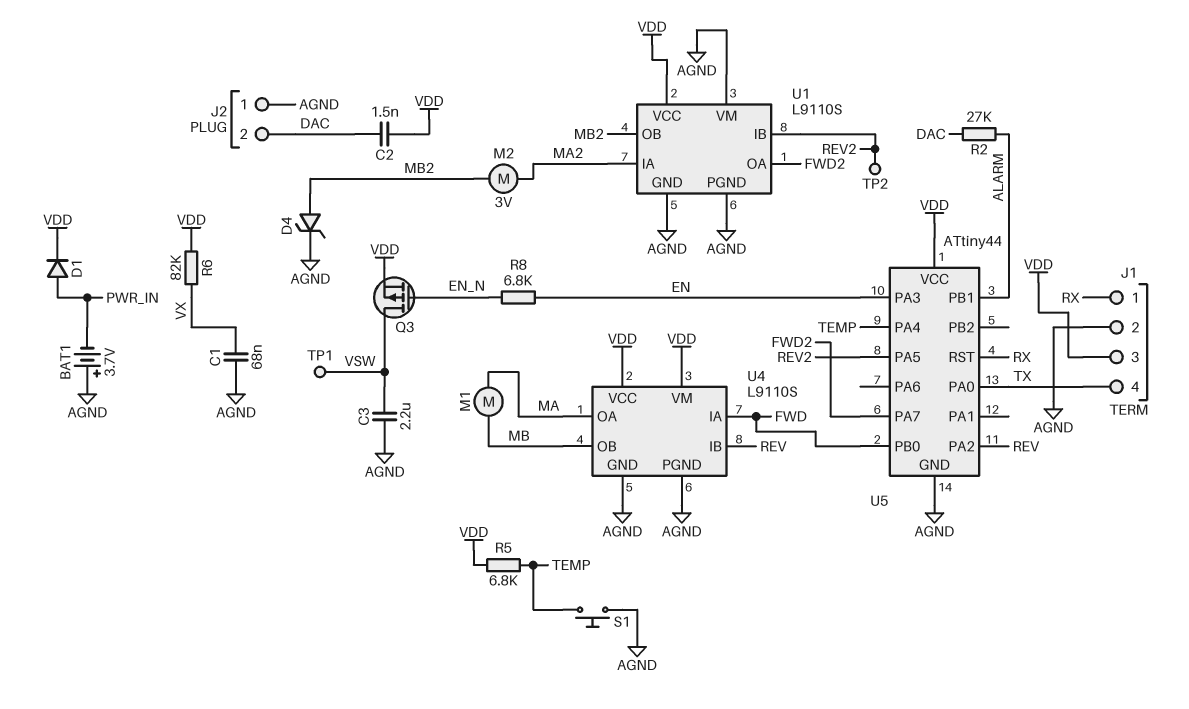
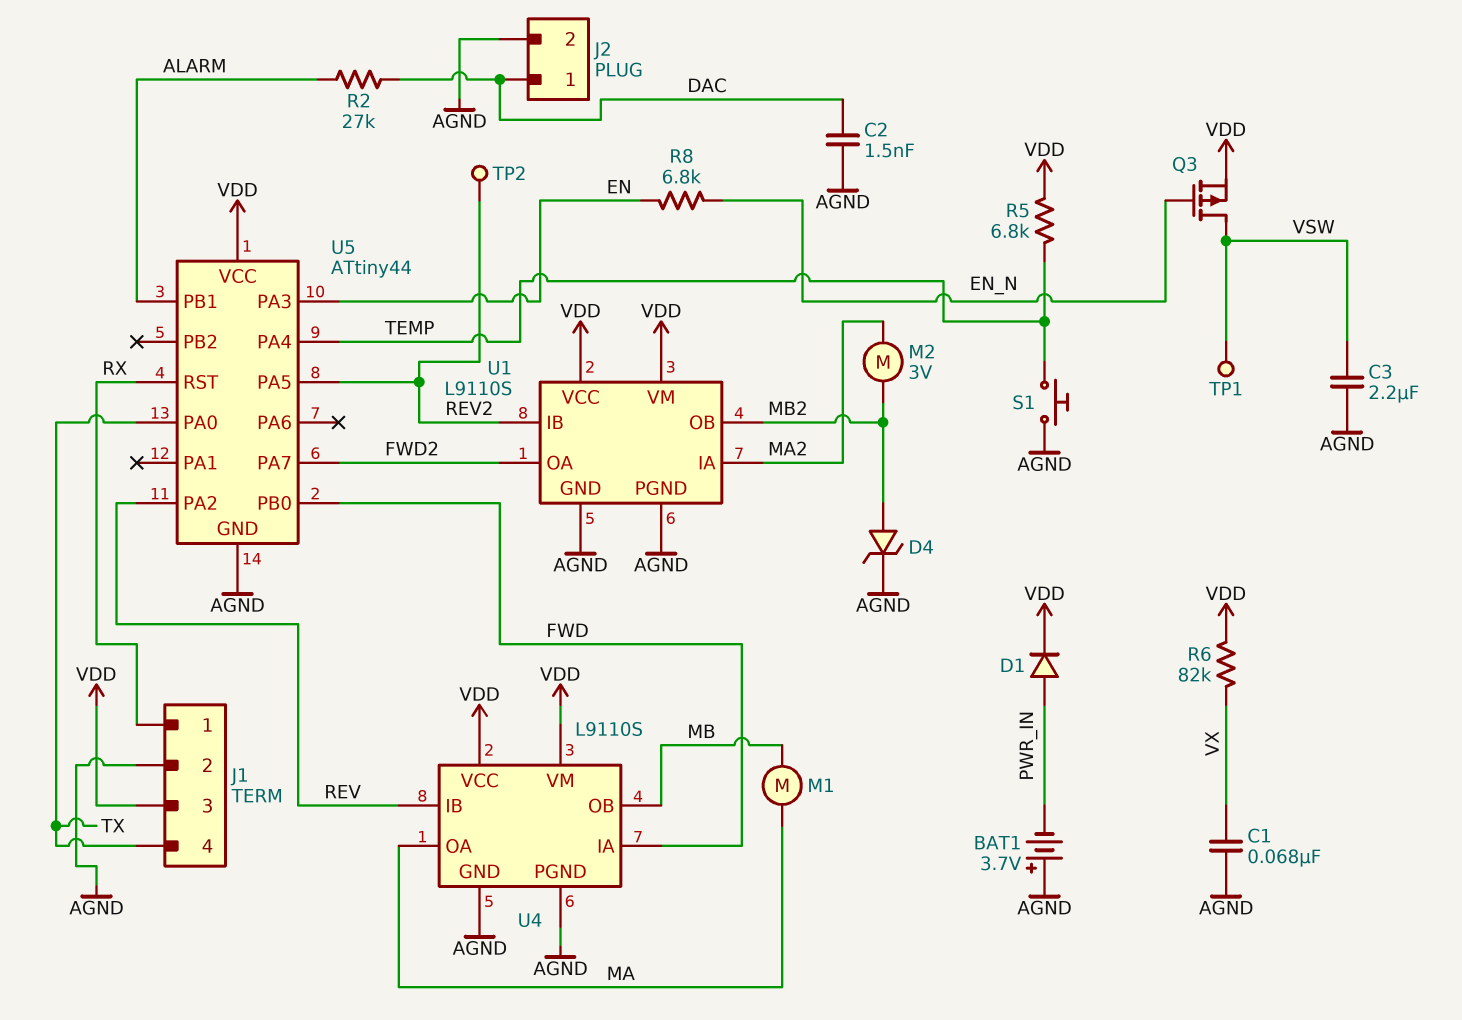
C2: 1.5nF (DAC, VDD) -> 1.5nF (AGND, DAC)
J2 pin 1: AGND -> DAC
J2 pin 2: DAC -> AGND
U1 pin VM: AGND -> VDD

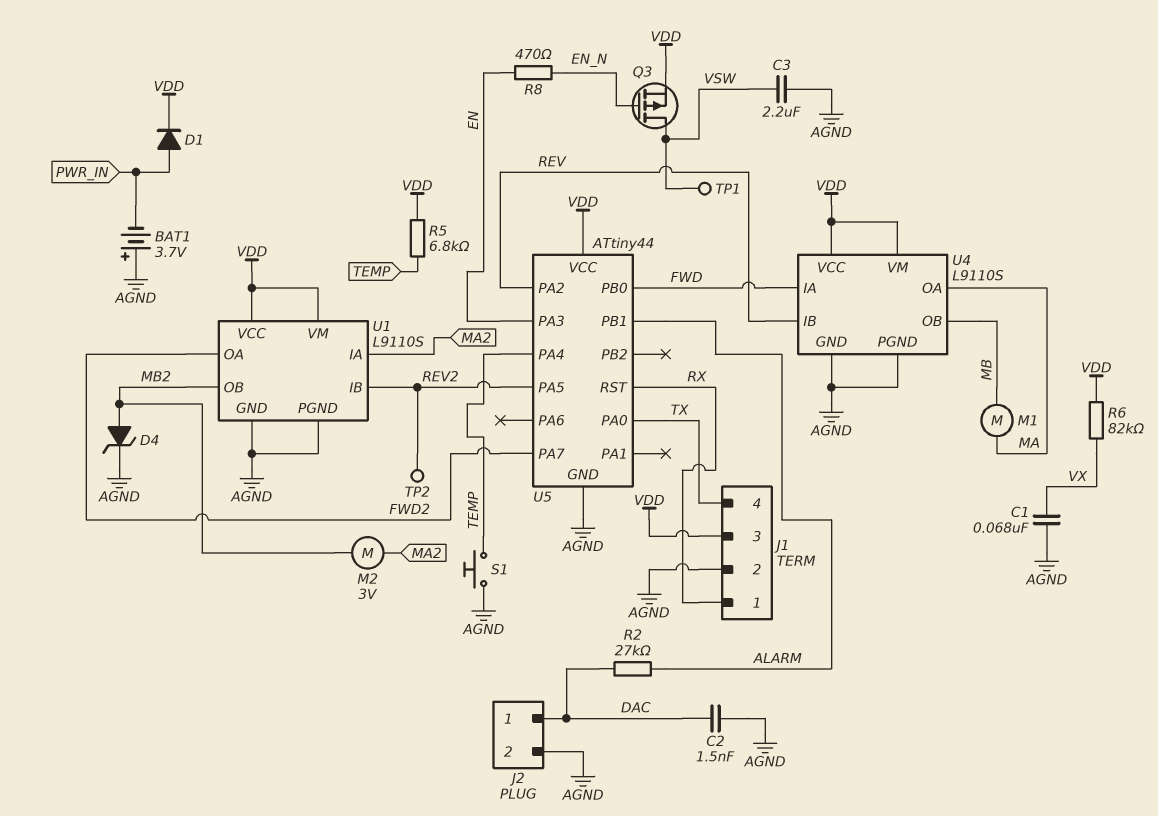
R8: 6.8k (EN, EN_N) -> 470 (EN, EN_N)

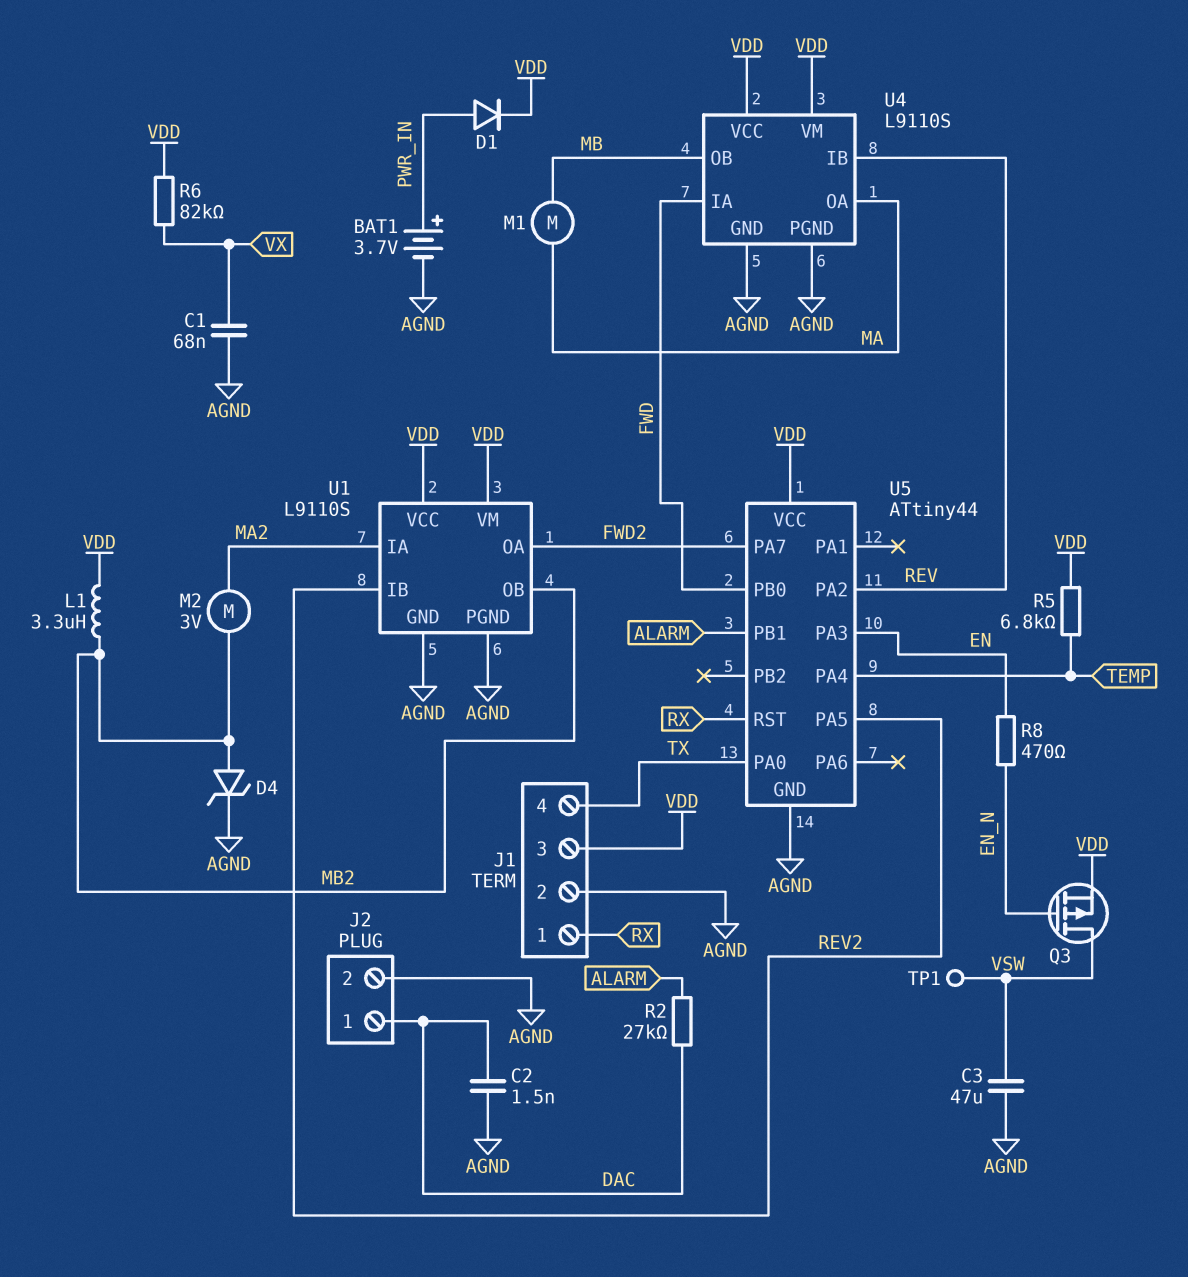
BAT1: 3.7V (plus AGND, minus PWR_IN) -> 3.7V (plus PWR_IN, minus AGND)
C3: 2.2uF (AGND, VSW) -> 47uF (AGND, VSW)
L1: none -> 3.3uH (MB2, VDD)
S1: button (AGND, TEMP) -> none
TP2: test point (REV2) -> none

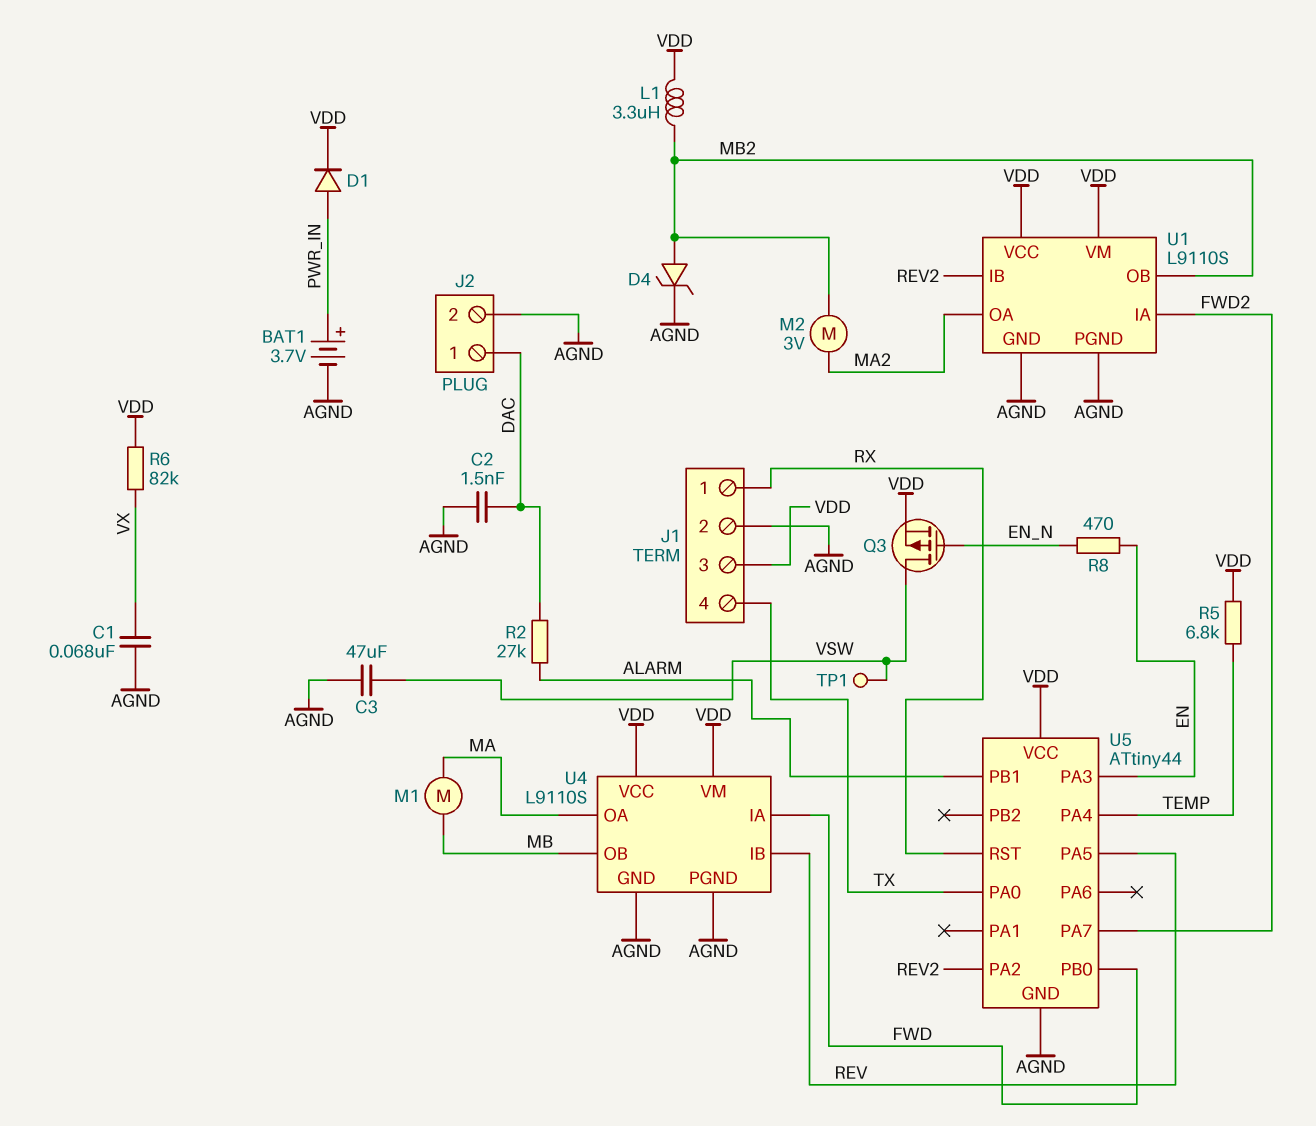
U1 pin IA: MA2 -> FWD2
U1 pin OA: FWD2 -> MA2
U5 pin PA2: REV -> REV2
U5 pin PA5: REV2 -> REV

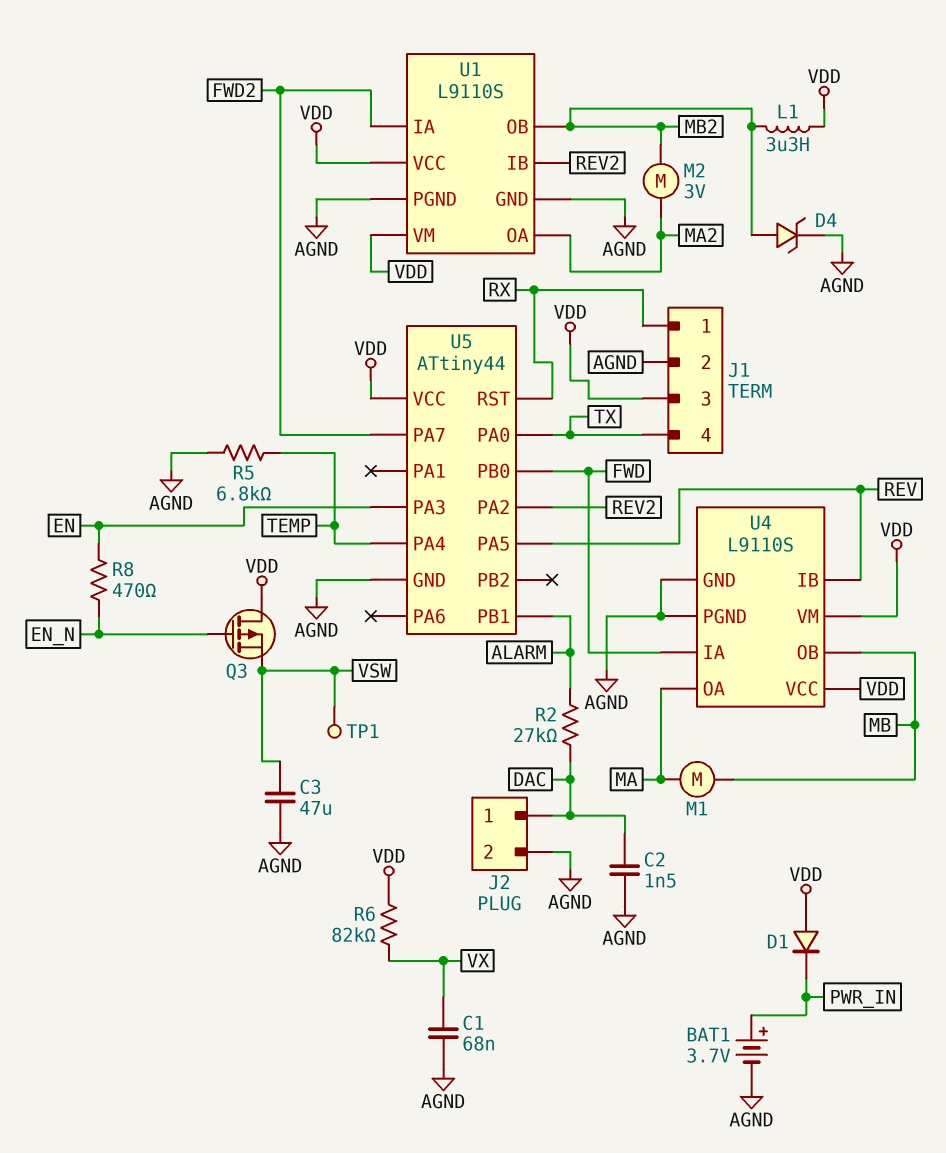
D1: diode (A PWR_IN, K VDD) -> diode (A VDD, K PWR_IN)
Q3: PMOS (G EN_N, D VSW, S VDD) -> PMOS (G EN_N, D VDD, S VSW)
R5: 6.8k (TEMP, VDD) -> 6.8k (AGND, TEMP)

